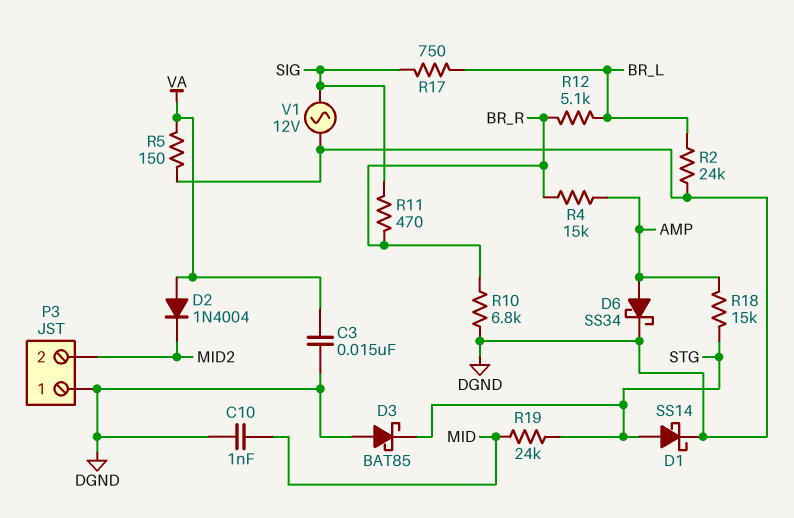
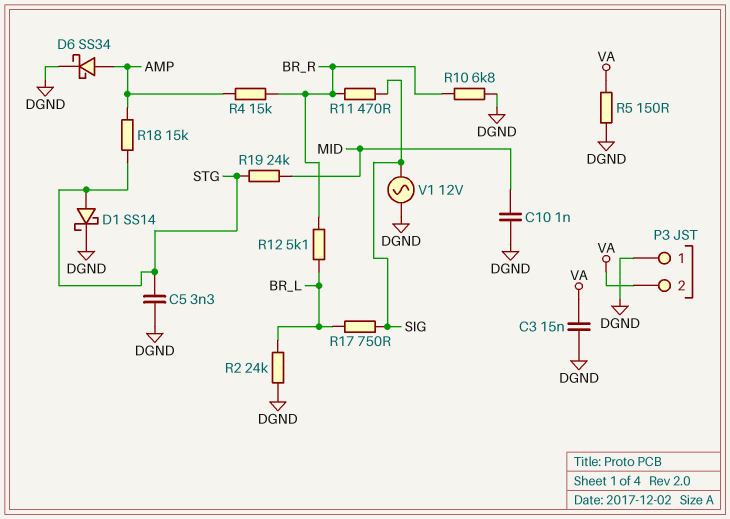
C5: none -> 3.3nF (DGND, STG)
D2: diode 1N4004 (A VA, K MID2) -> none
D3: schottky BAT85 (A DGND, K STG) -> none
P3 pin 2: MID2 -> VA

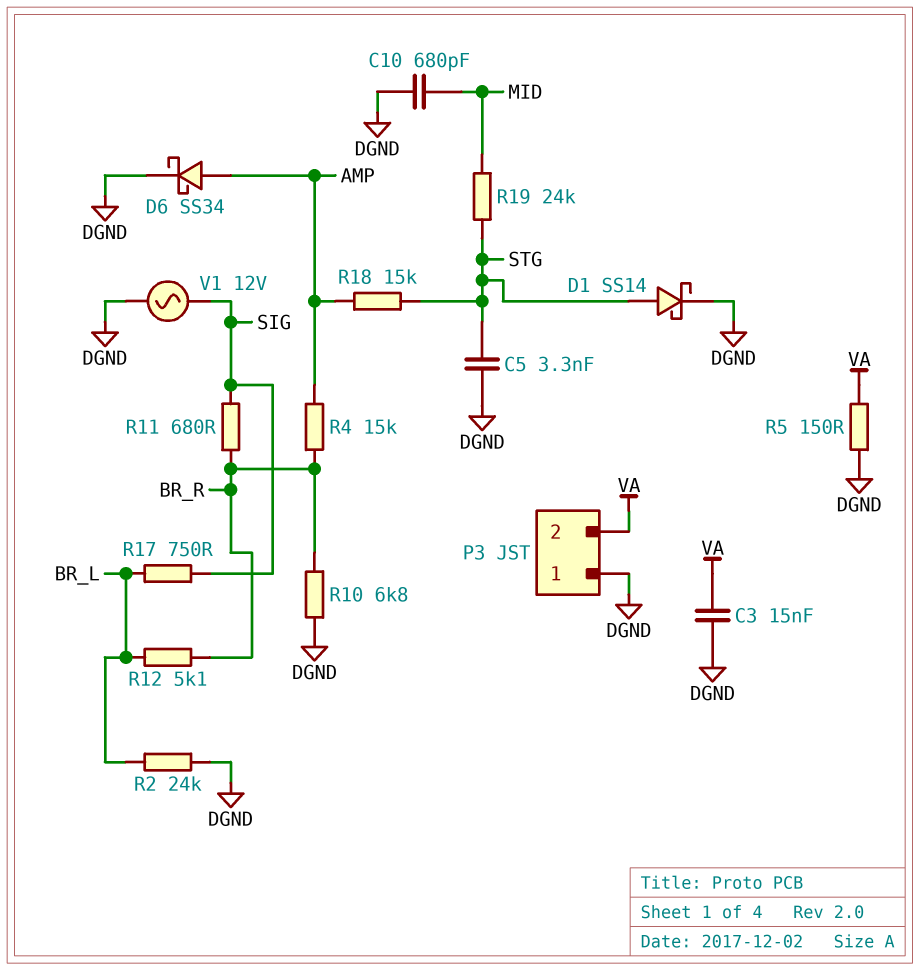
C10: 1nF (DGND, MID) -> 680pF (DGND, MID)
R11: 470 (BR_R, SIG) -> 680 (BR_R, SIG)

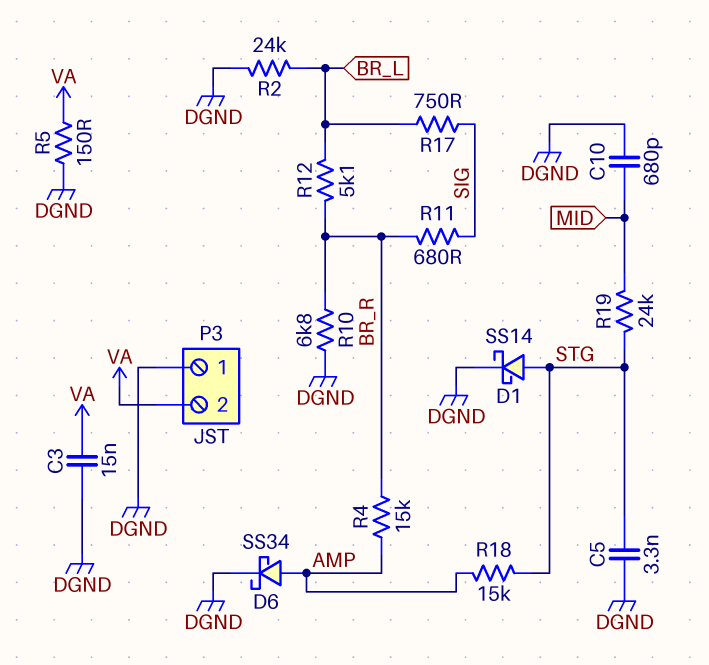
V1: AC 12V (DGND, SIG) -> none

